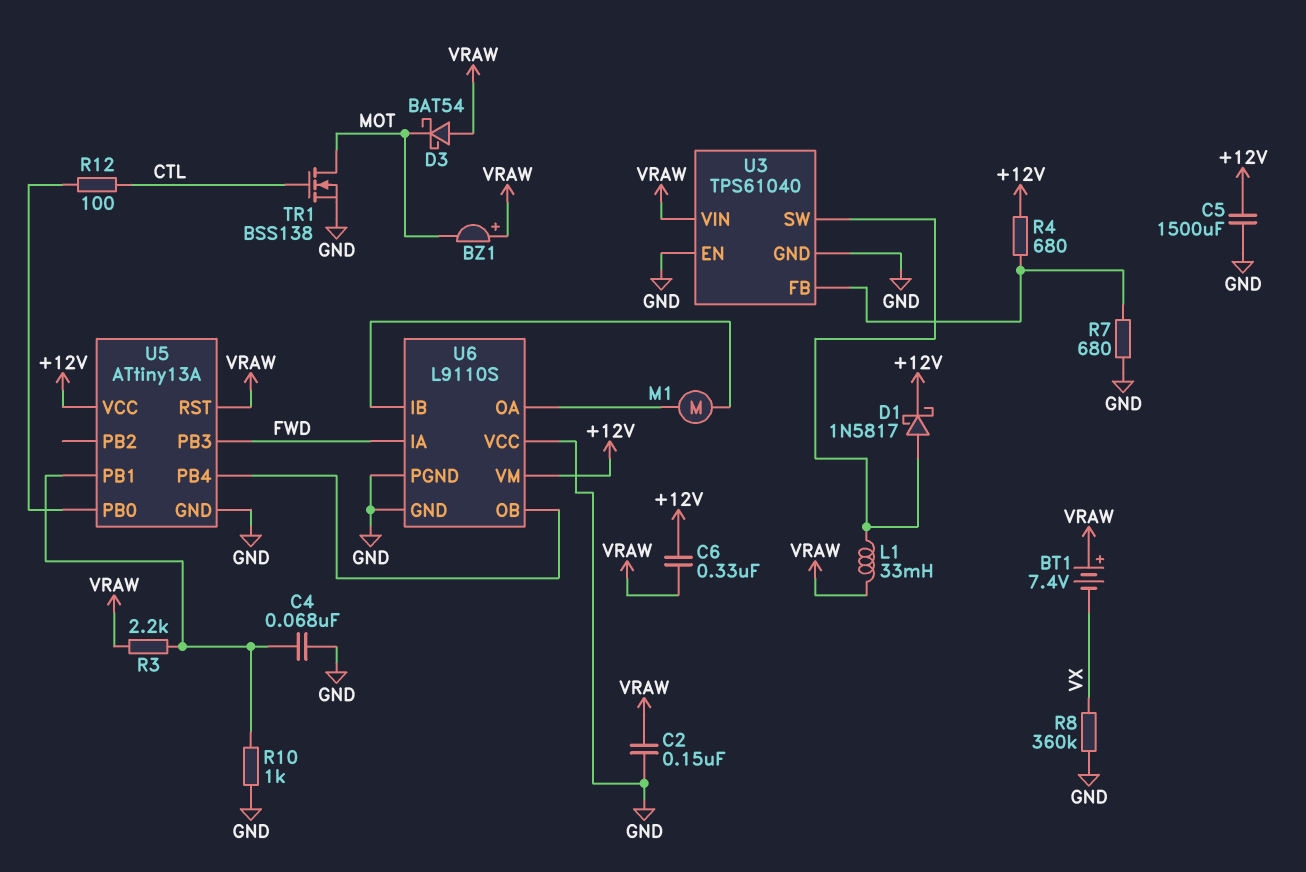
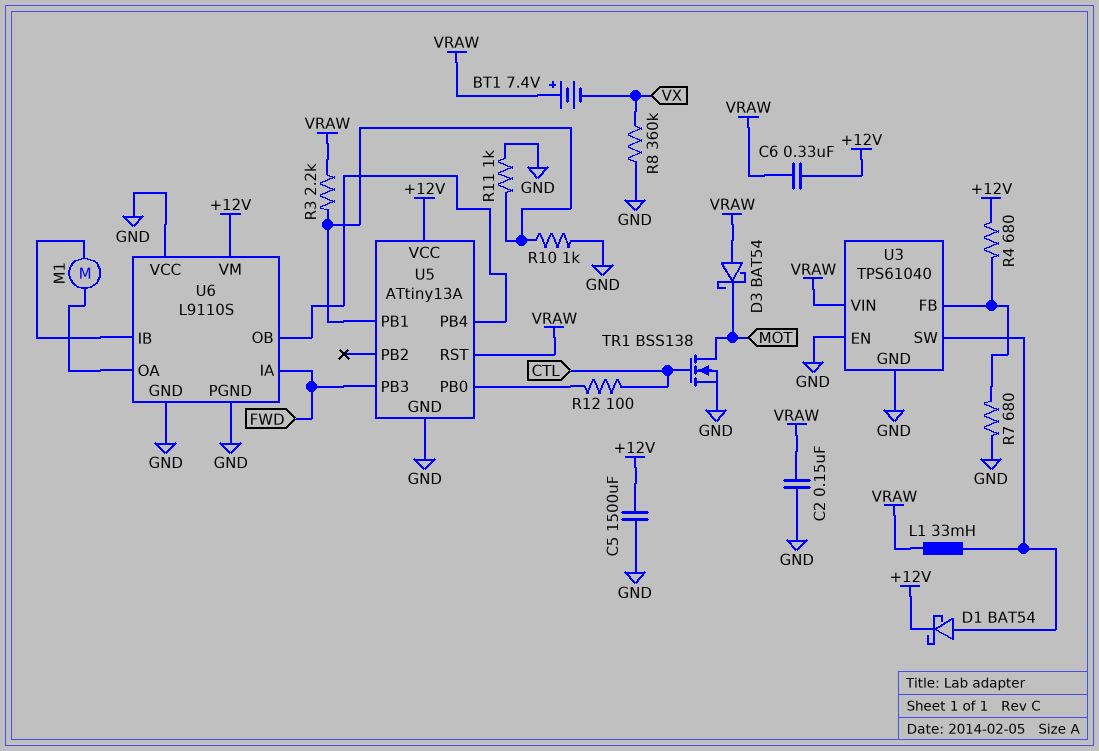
BZ1: buzzer (plus VRAW, minus MOT) -> none
C4: 68nF (GND, U5/PB1) -> none
D1: schottky 1N5817 (A U3/SW, K +12V) -> schottky BAT54 (A U3/SW, K +12V)
R11: none -> 1k (GND, U5/PB1)

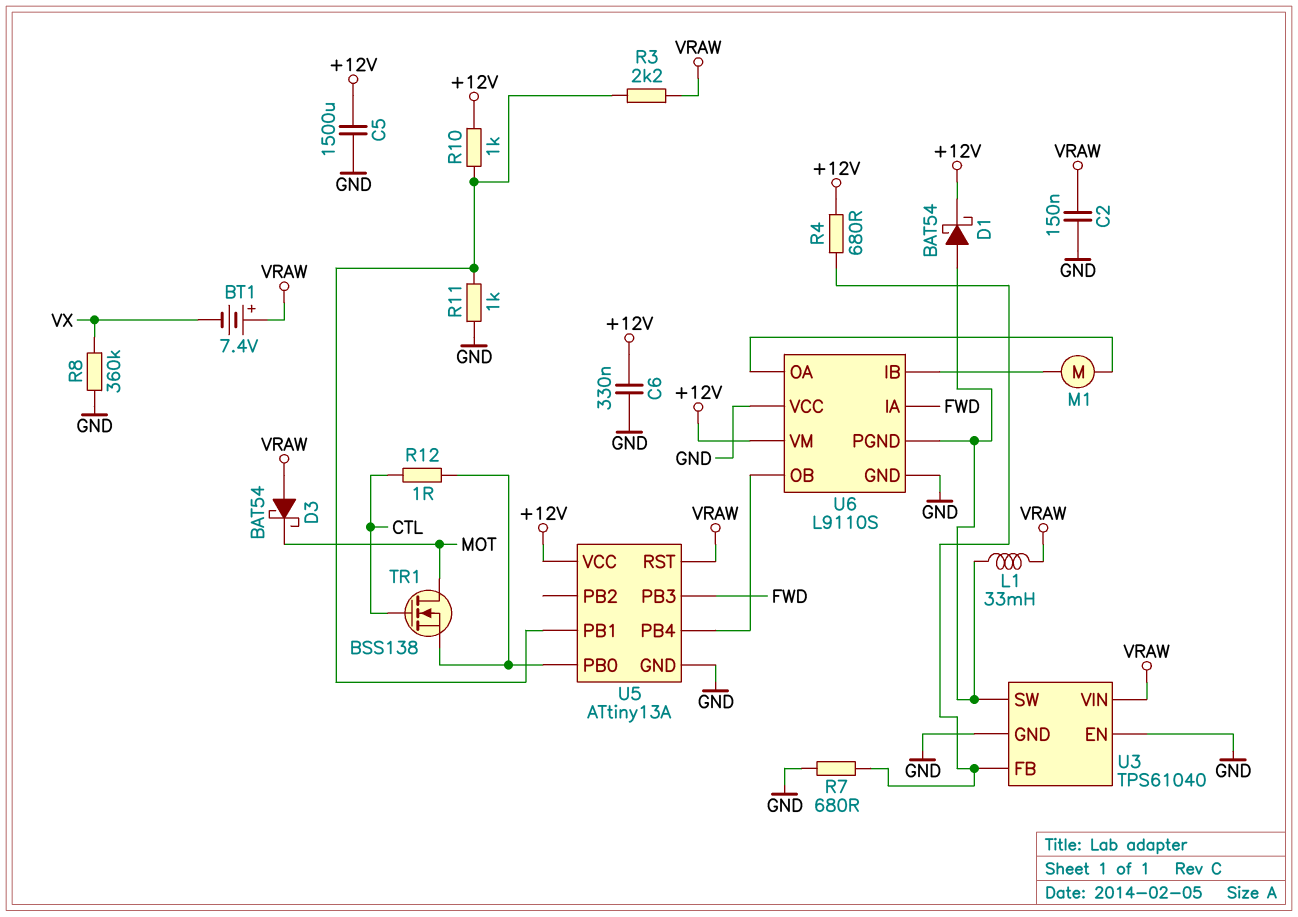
C6: 330nF (+12V, VRAW) -> 330nF (+12V, GND)
R10: 1k (GND, U5/PB1) -> 1k (+12V, U5/PB1)
R12: 100 (CTL, U5/PB0) -> 1 (CTL, U5/PB0)
TR1: NMOS BSS138 (G CTL, D MOT, S GND) -> NMOS BSS138 (G CTL, D MOT, S U5/PB0)
U6 pin PGND: GND -> U3/SW

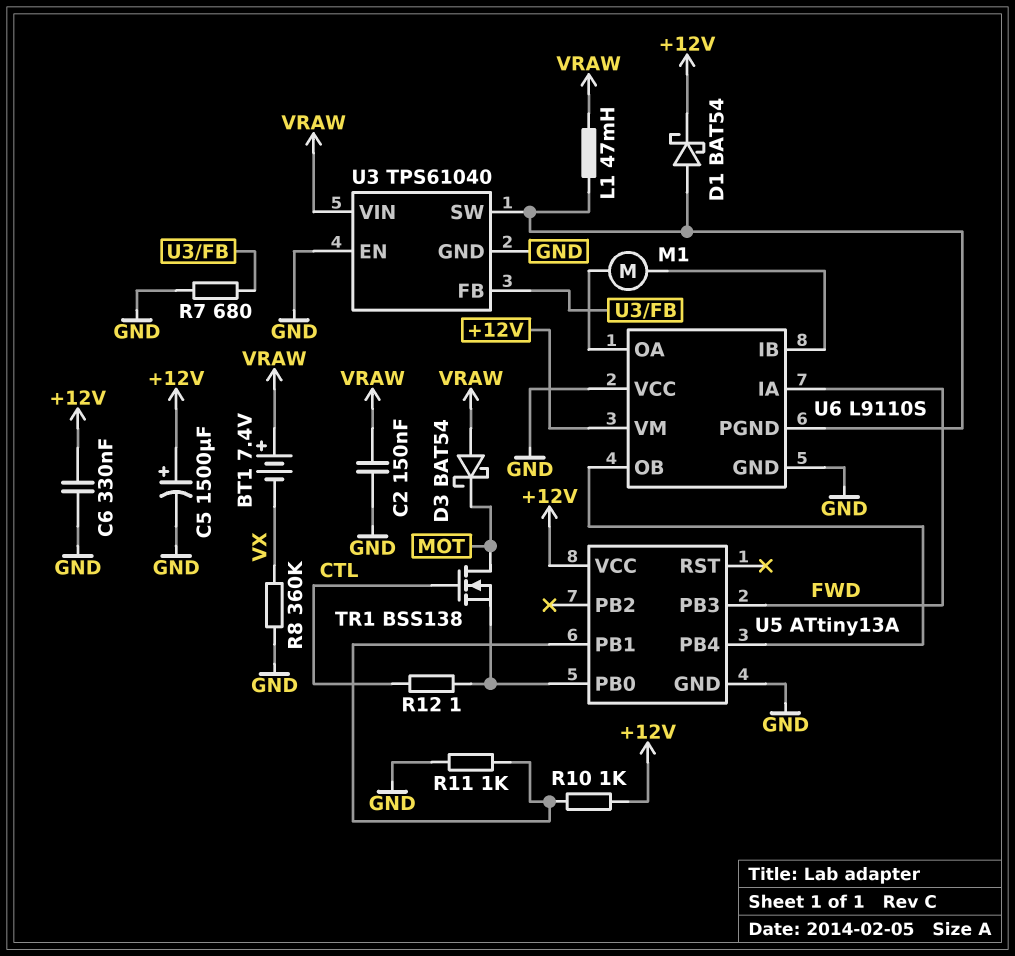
C5: 1500uF (+12V, GND) -> 1500uF (plus +12V, minus GND)
L1: 33mH (U3/SW, VRAW) -> 47mH (U3/SW, VRAW)
R3: 2.2k (U5/PB1, VRAW) -> none
R4: 680 (+12V, U3/FB) -> none
U5 pin RST: VRAW -> none

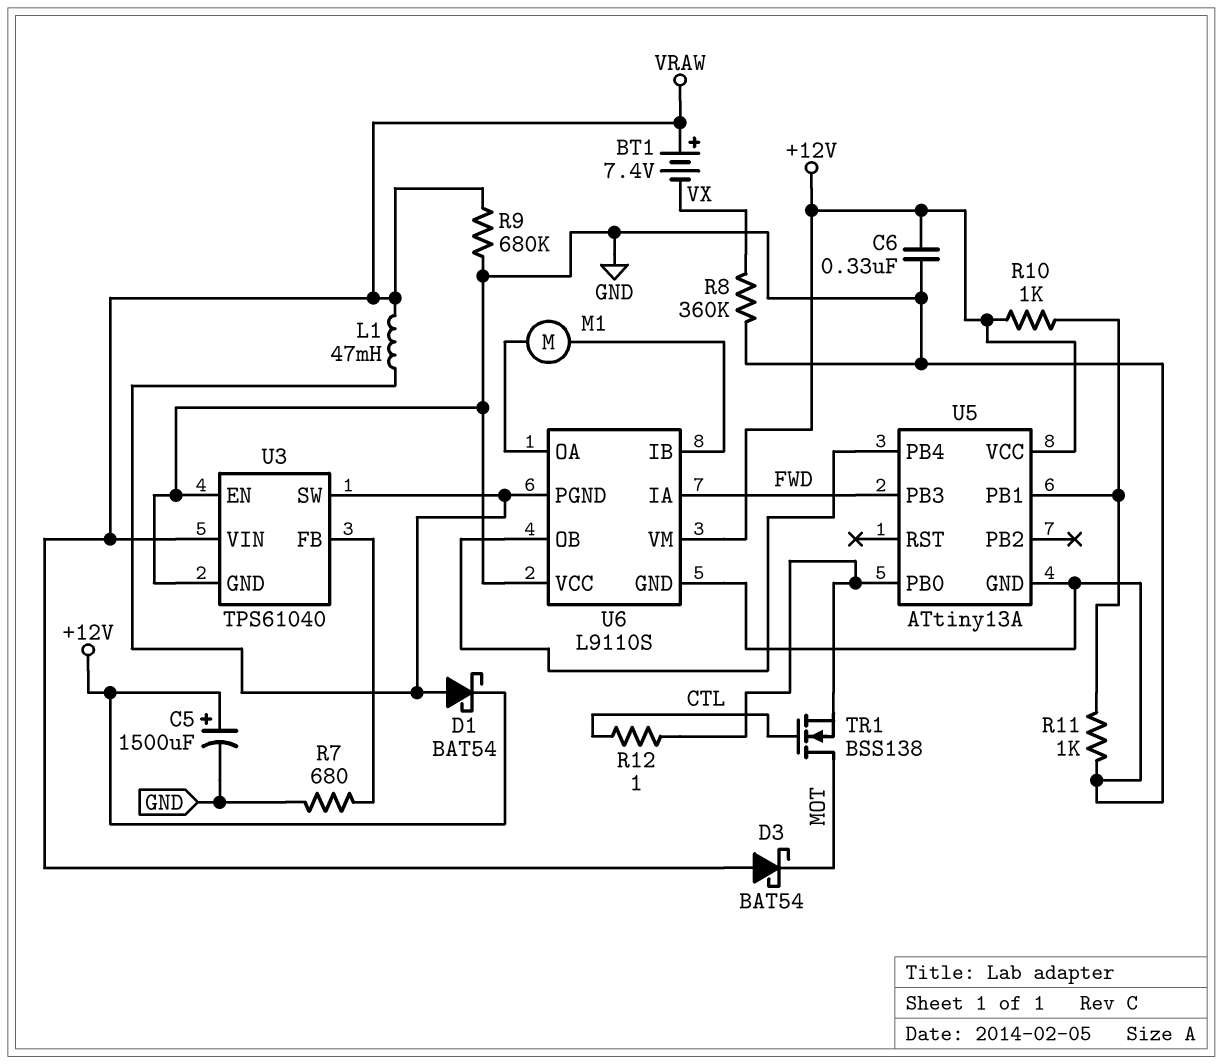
C2: 150nF (GND, VRAW) -> none
R9: none -> 680k (GND, VRAW)

